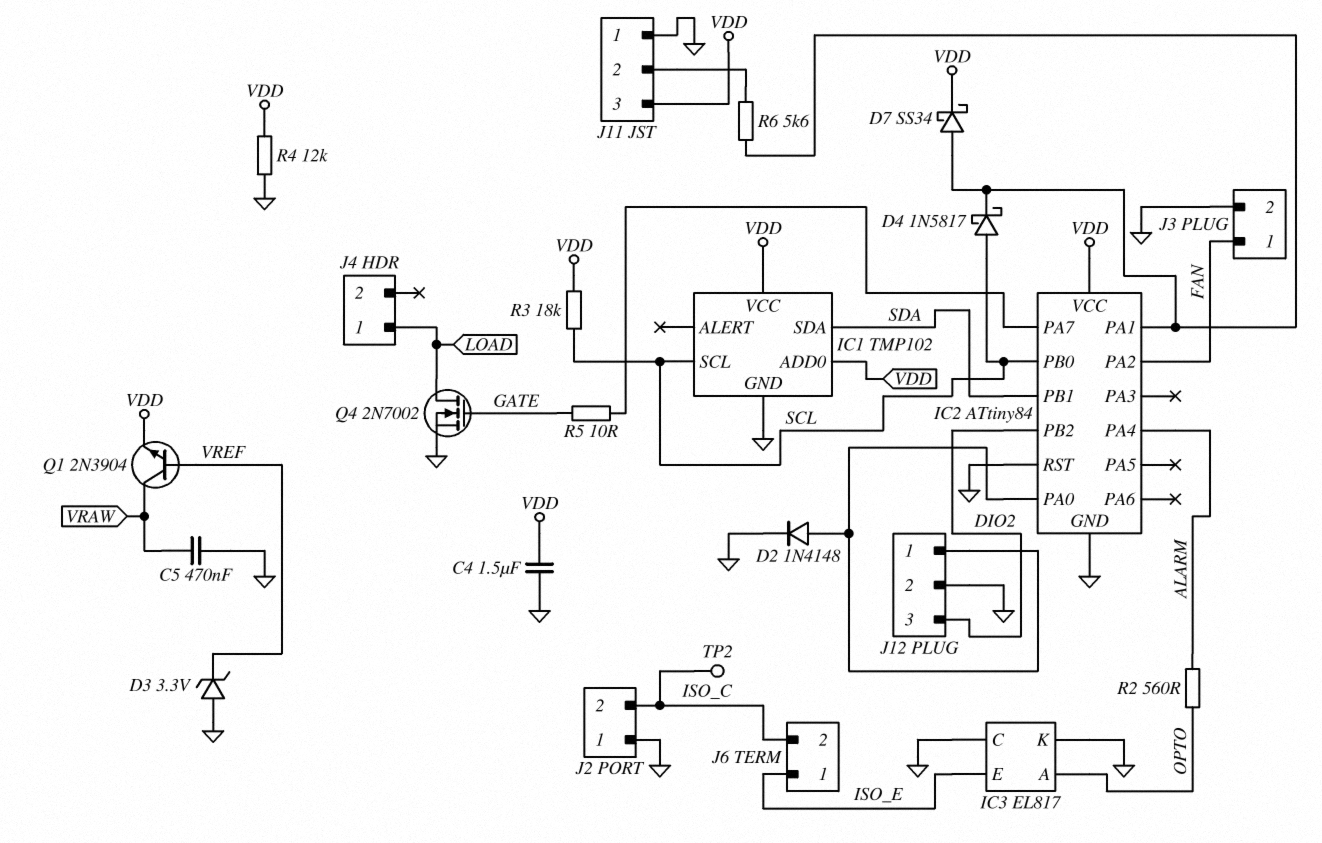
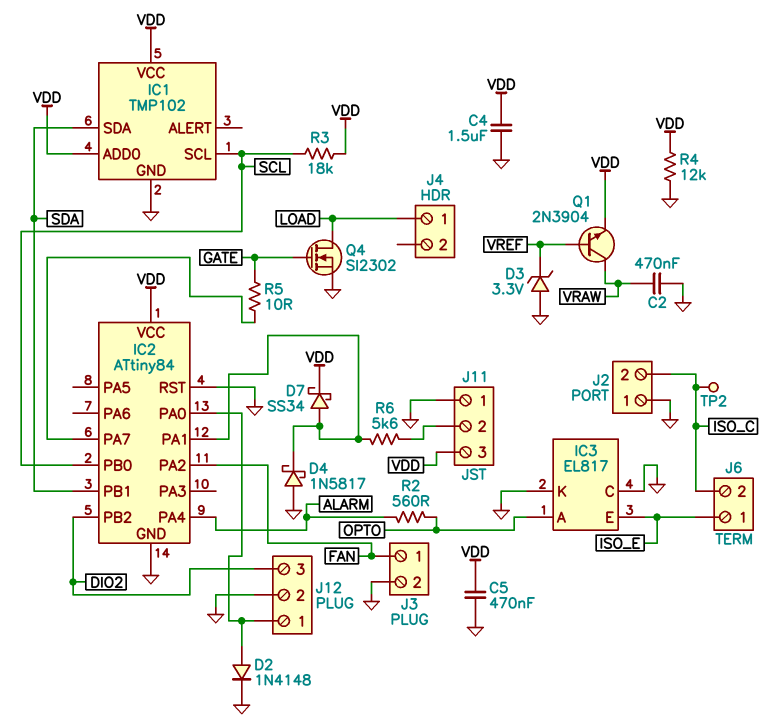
C2: none -> 470nF (GND, VRAW)
C5: 470nF (GND, VRAW) -> 470nF (GND, VDD)
D4: schottky 1N5817 (A SCL, K IC2/PA1) -> schottky 1N5817 (A GND, K IC2/PA1)
Q4: NMOS 2N7002 (G GATE, D LOAD, S GND) -> NMOS SI2302 (G GATE, D LOAD, S GND)

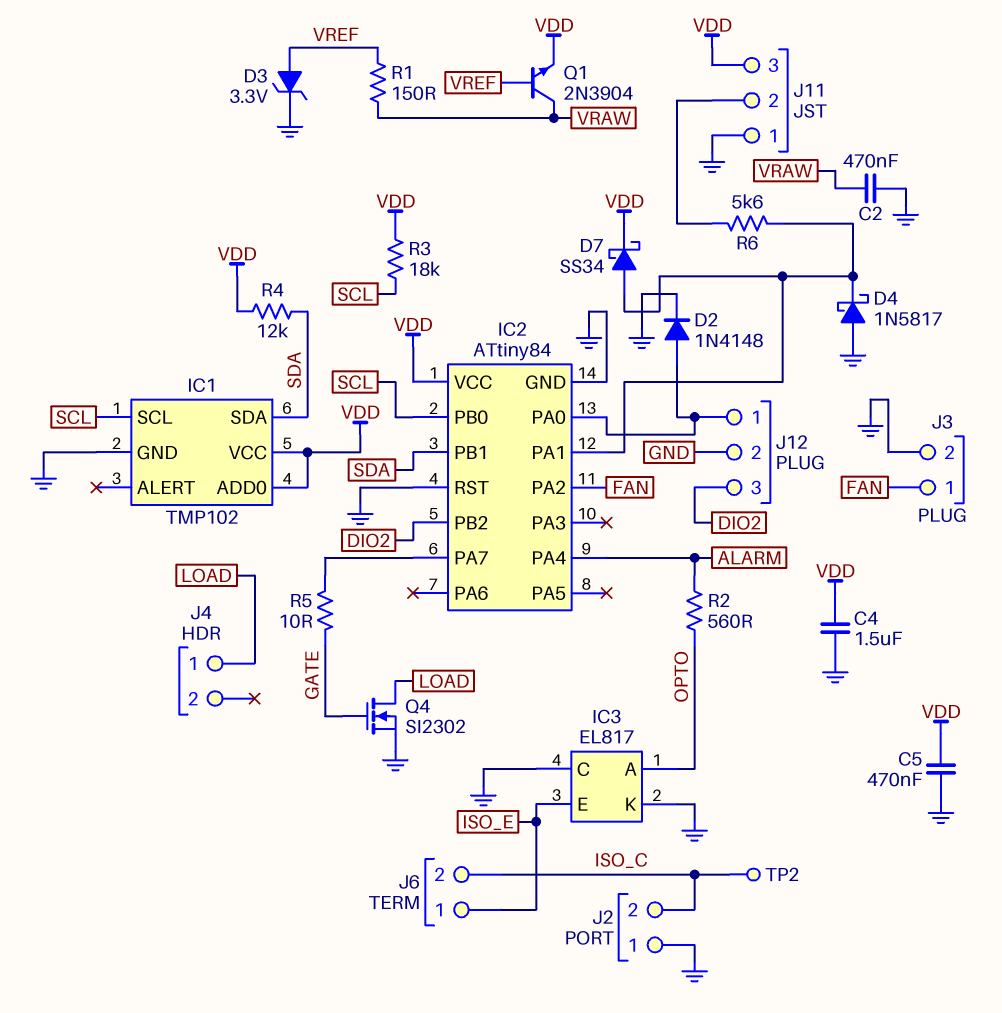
D3: zener 3.3V (A GND, K VREF) -> zener 3.3V (A VREF, K GND)
R1: none -> 150 (VRAW, VREF)
R4: 12k (GND, VDD) -> 12k (SDA, VDD)

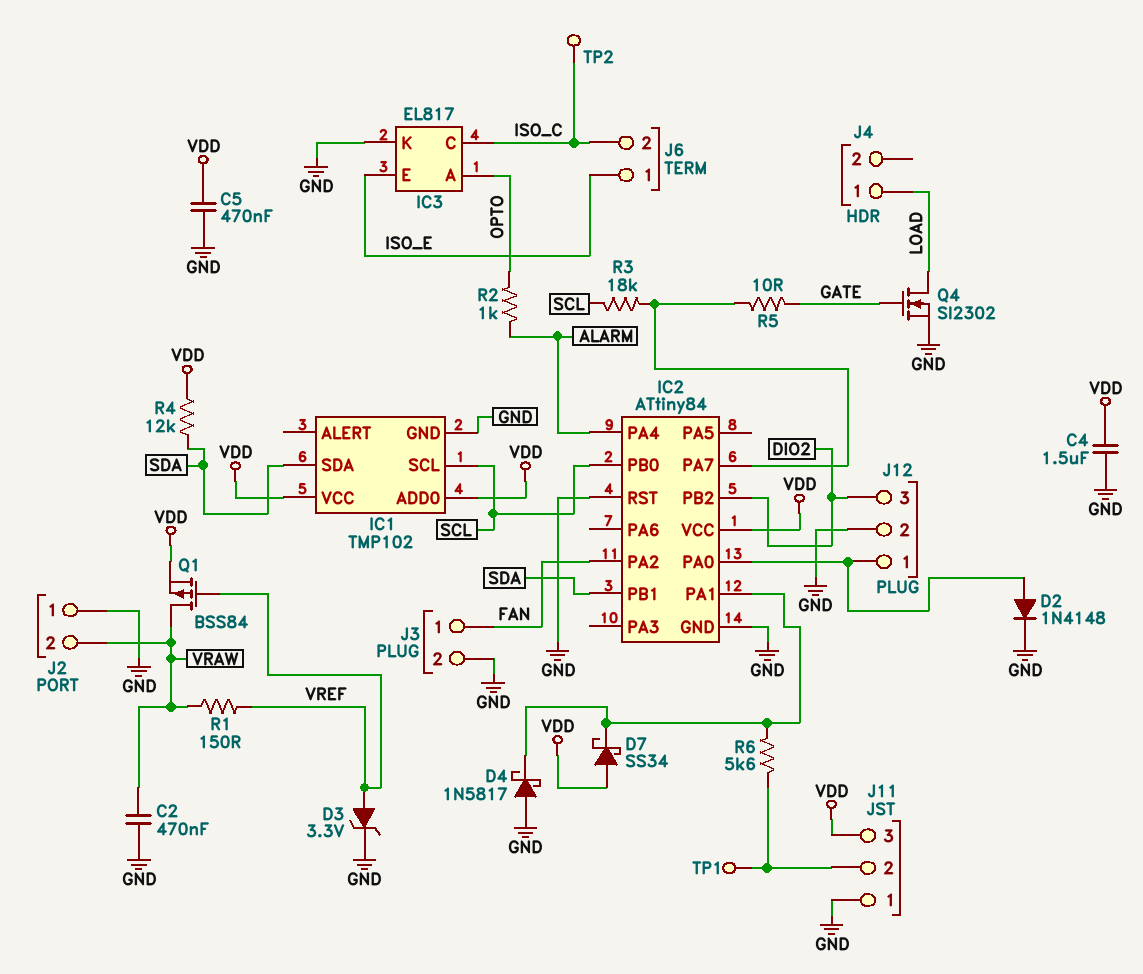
D7: schottky SS34 (A IC2/PA1, K VDD) -> schottky SS34 (A VDD, K IC2/PA1)
IC3 pin C: GND -> ISO_C
J2 pin 2: ISO_C -> VRAW
Q1: NPN 2N3904 (B VREF, C VRAW, E VDD) -> PMOS BSS84 (G VREF, D VRAW, S VDD)
R2: 560 (ALARM, OPTO) -> 1k (ALARM, OPTO)
R3: 18k (SCL, VDD) -> 18k (IC2/PA7, SCL)
TP1: none -> test point (J11/2)

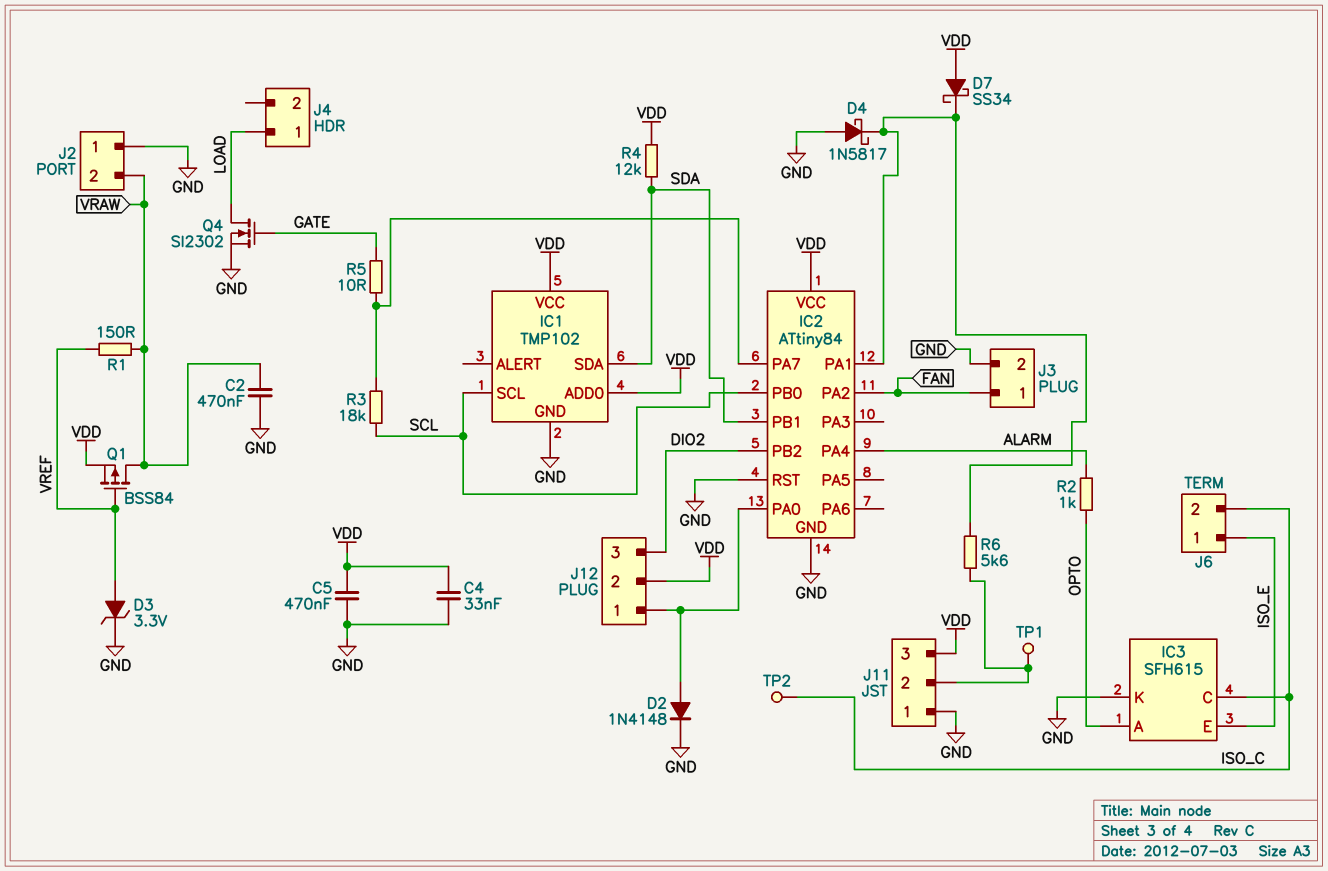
C4: 1.5uF (GND, VDD) -> 33nF (GND, VDD)
IC3: EL817 -> SFH615
J12 pin 2: GND -> VDD

